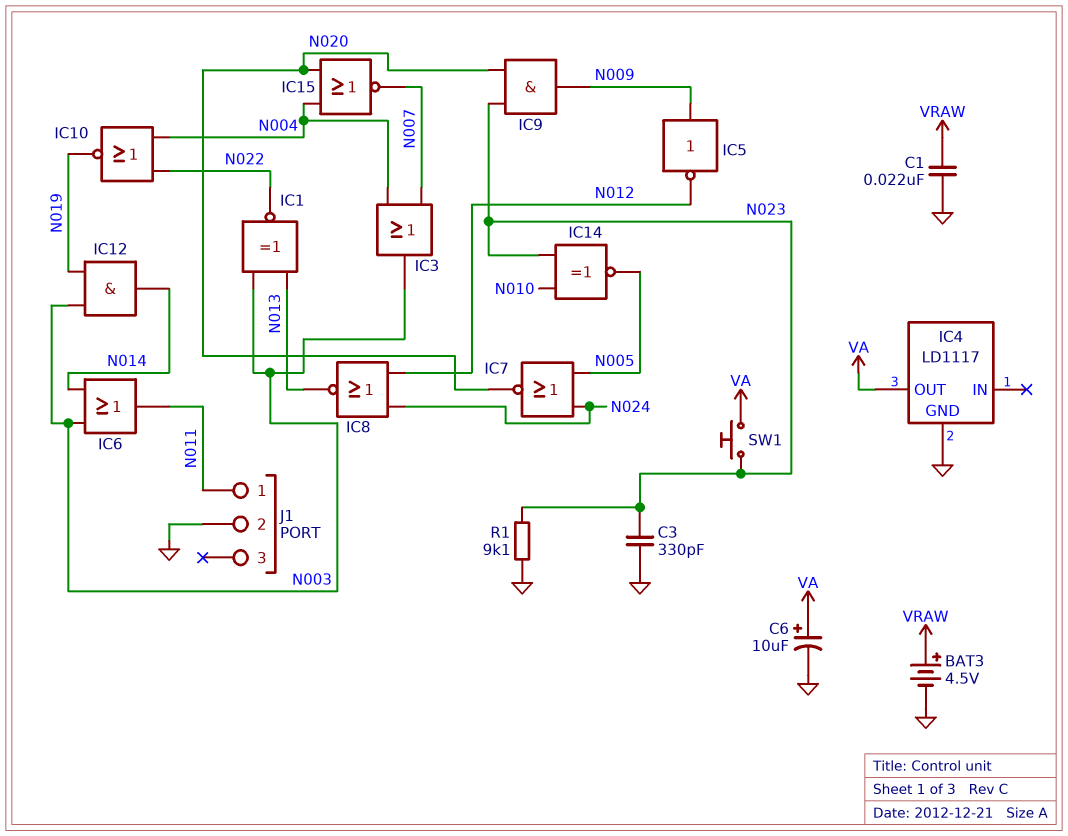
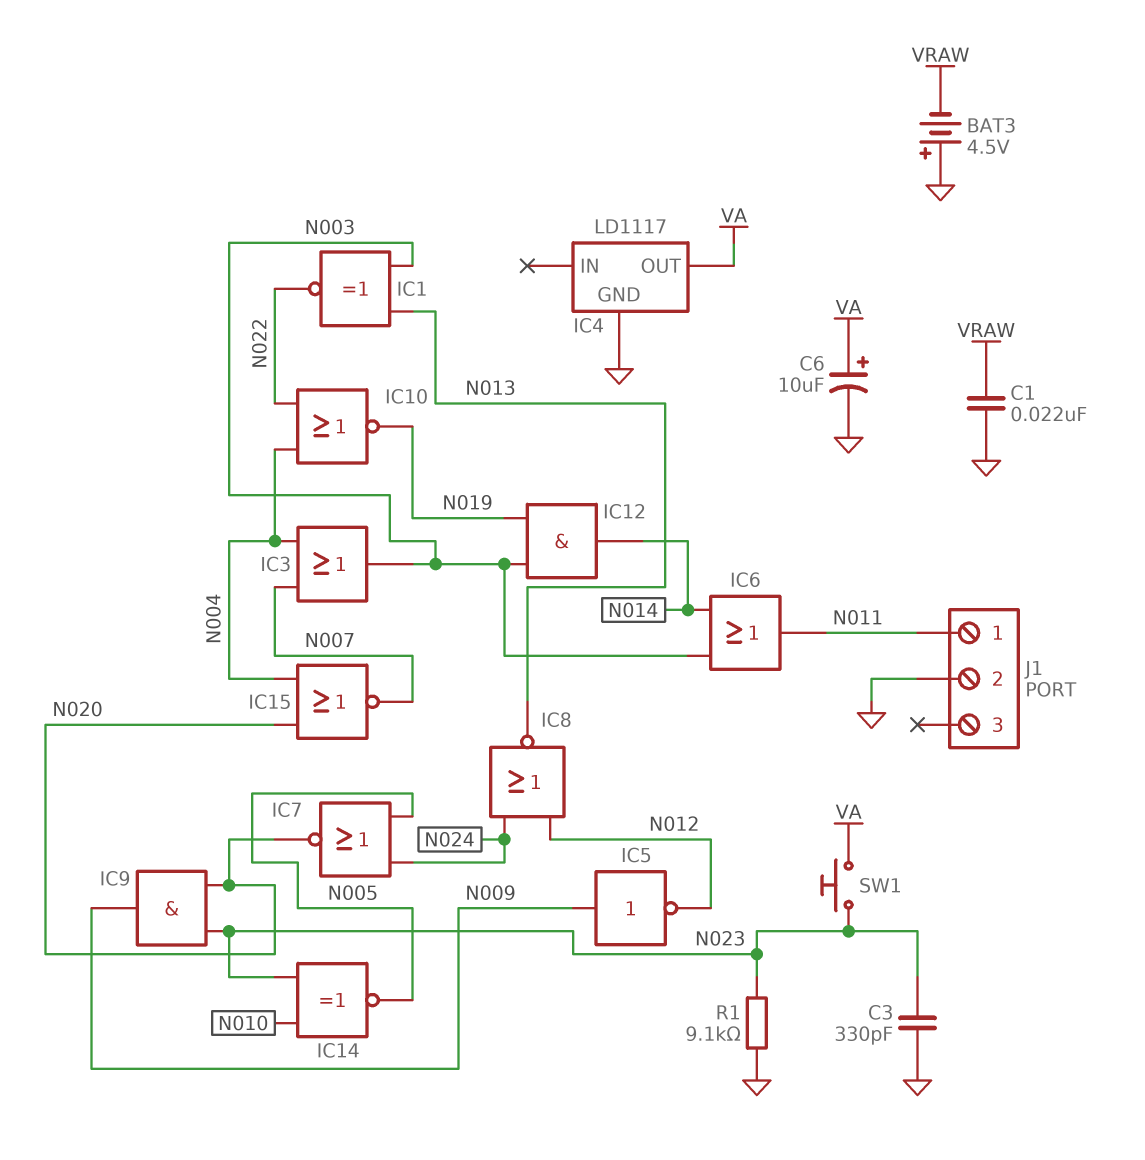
BAT3: 4.5V (plus VRAW, minus GND) -> 4.5V (plus GND, minus VRAW)

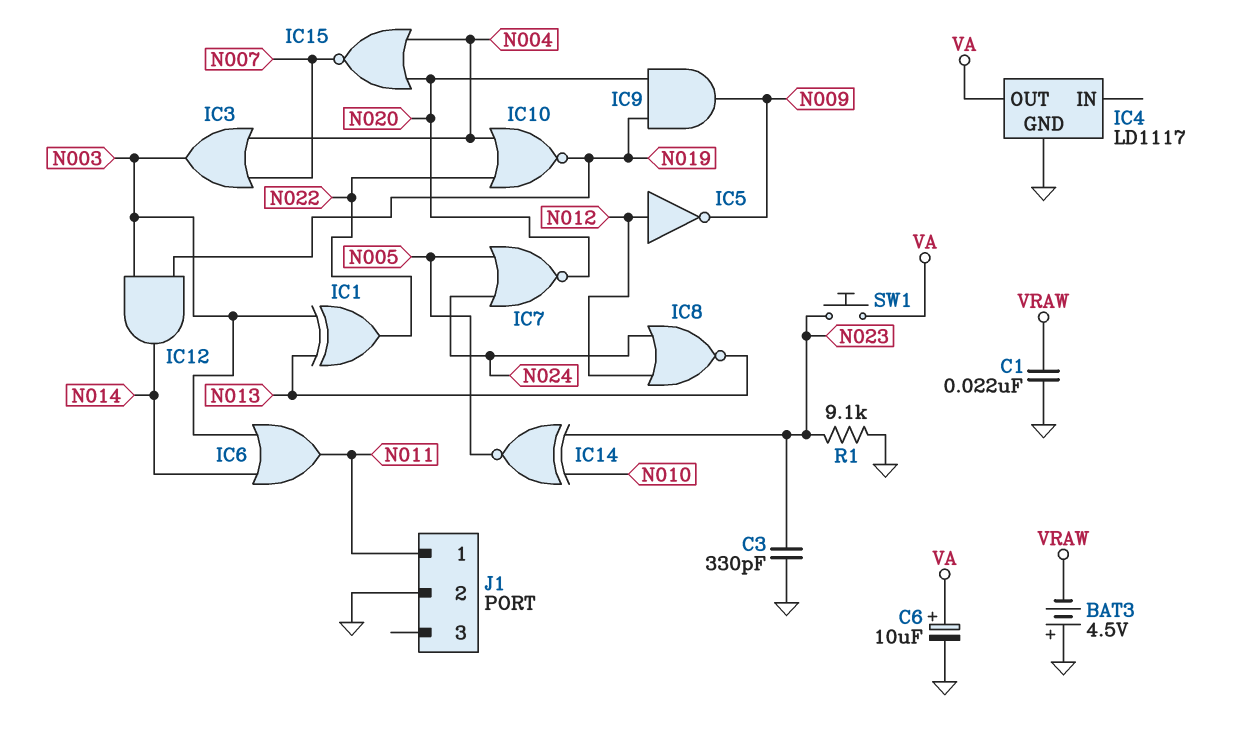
IC1: XNOR (in N003, in N013, out N022) -> XOR (in N003, in N013, out N022)
IC5: NOT (in N009, out N012) -> NOT (in N012, out N009)
IC9: AND (in N020, in N023, out N009) -> AND (in N019, in N020, out N009)

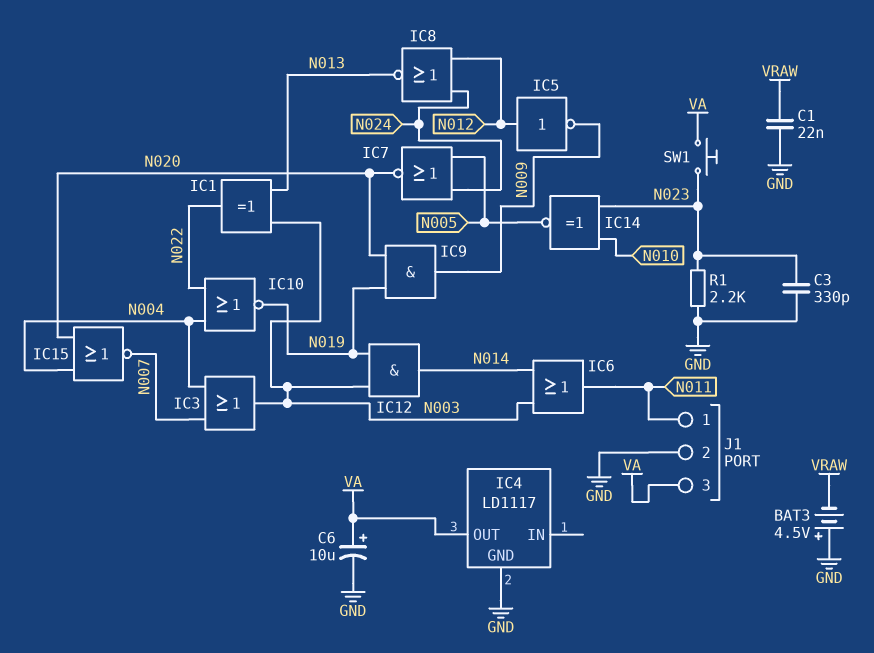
J1 pin 3: none -> VA
R1: 9.1k (GND, N023) -> 2.2k (GND, N023)

